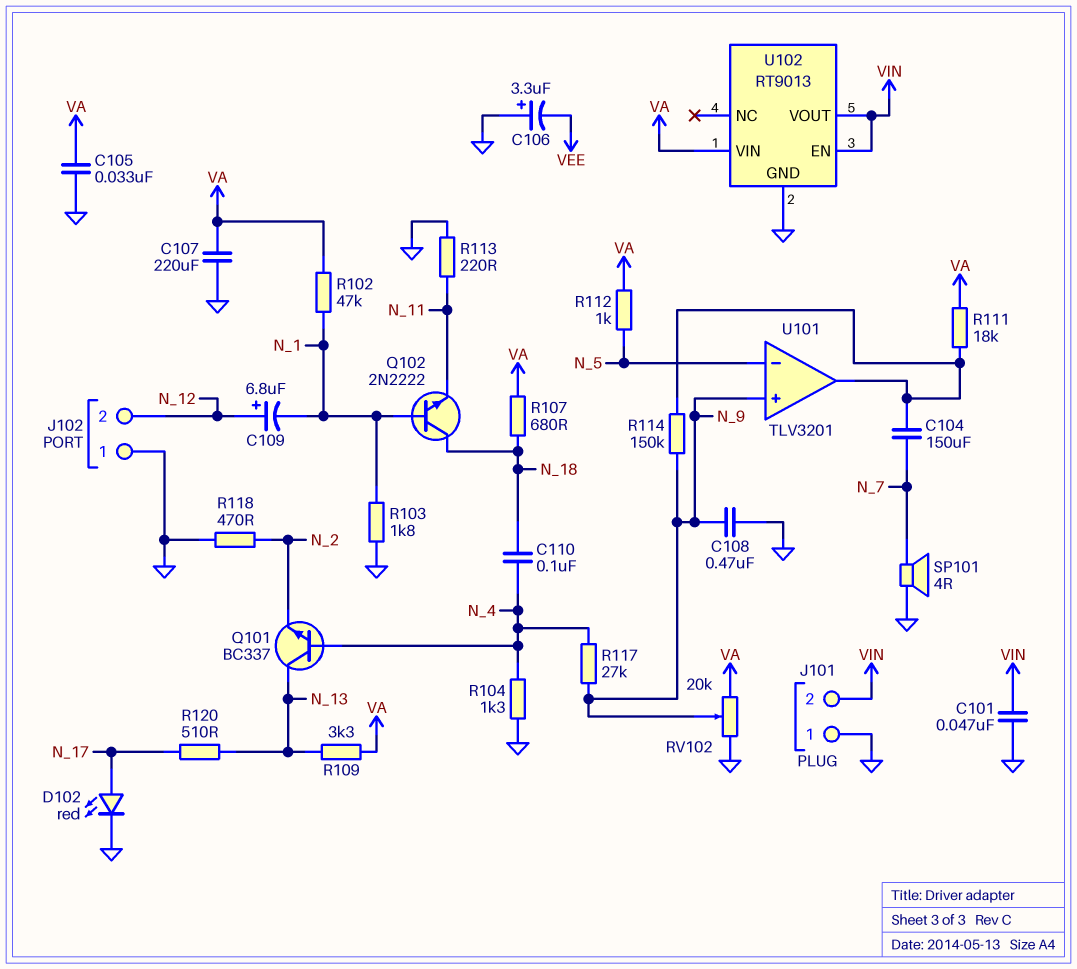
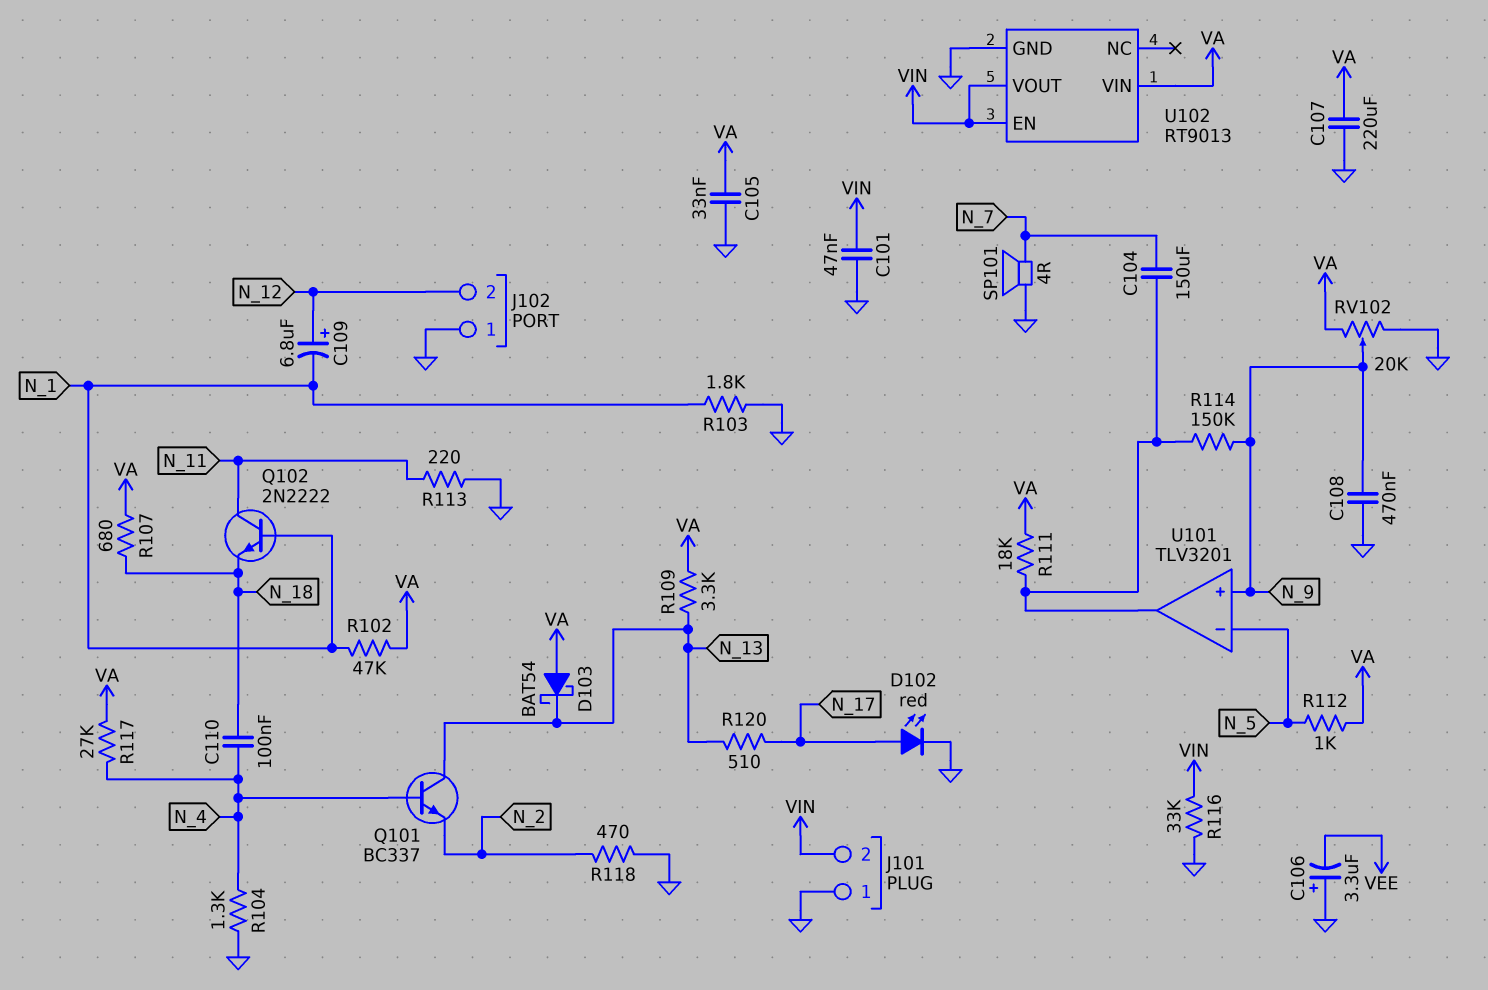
D103: none -> schottky BAT54 (A VA, K N_13)
Q102: NPN 2N2222 (B N_1, C N_18, E N_11) -> NPN 2N2222 (B N_1, C N_11, E N_18)
R116: none -> 33k (GND, VIN)
R117: 27k (N_4, N_9) -> 27k (N_4, VA)

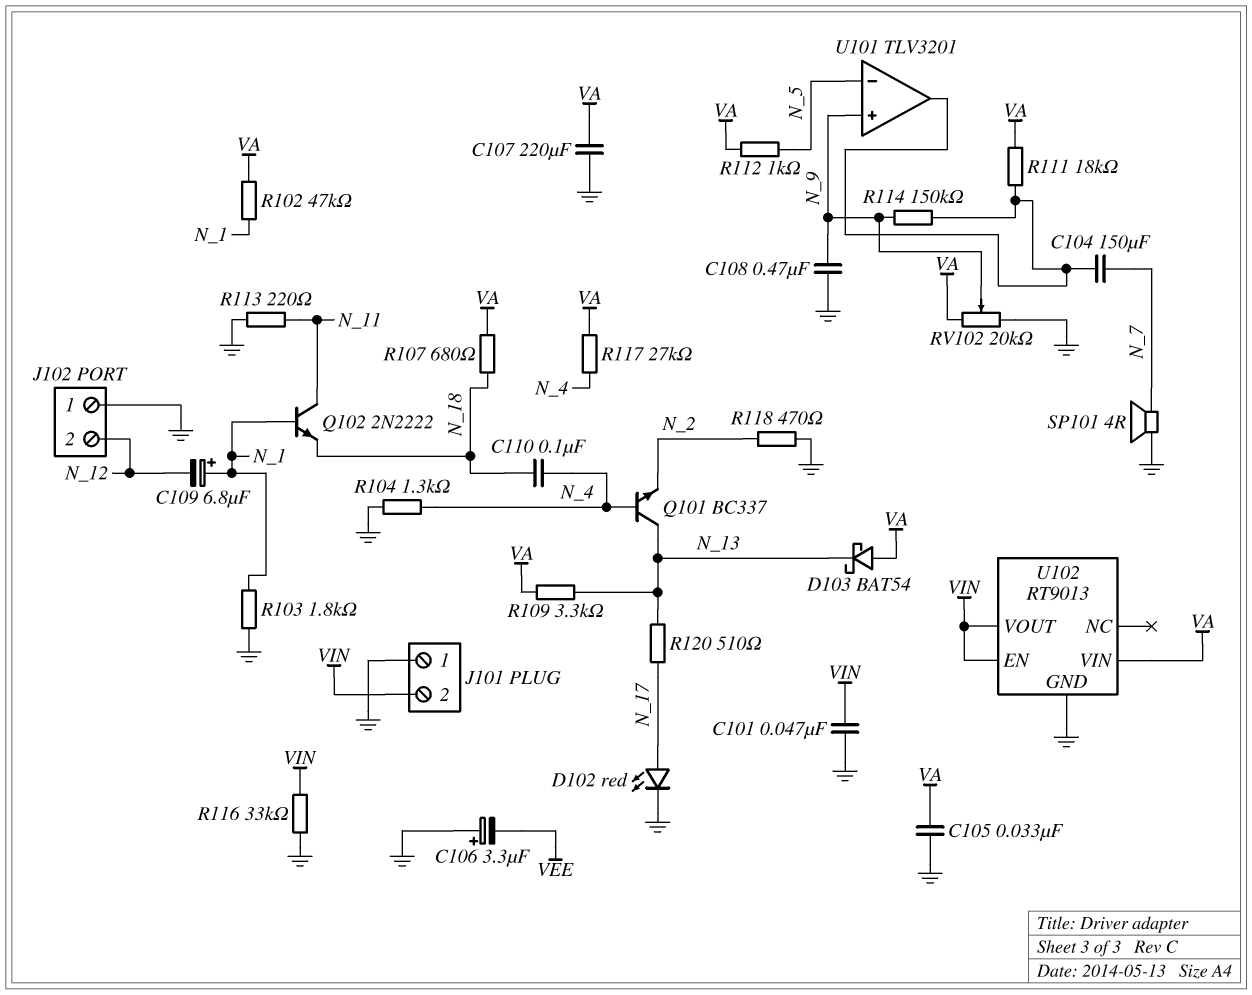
C109: 6.8uF (plus N_12, minus N_1) -> 6.8uF (plus N_1, minus N_12)

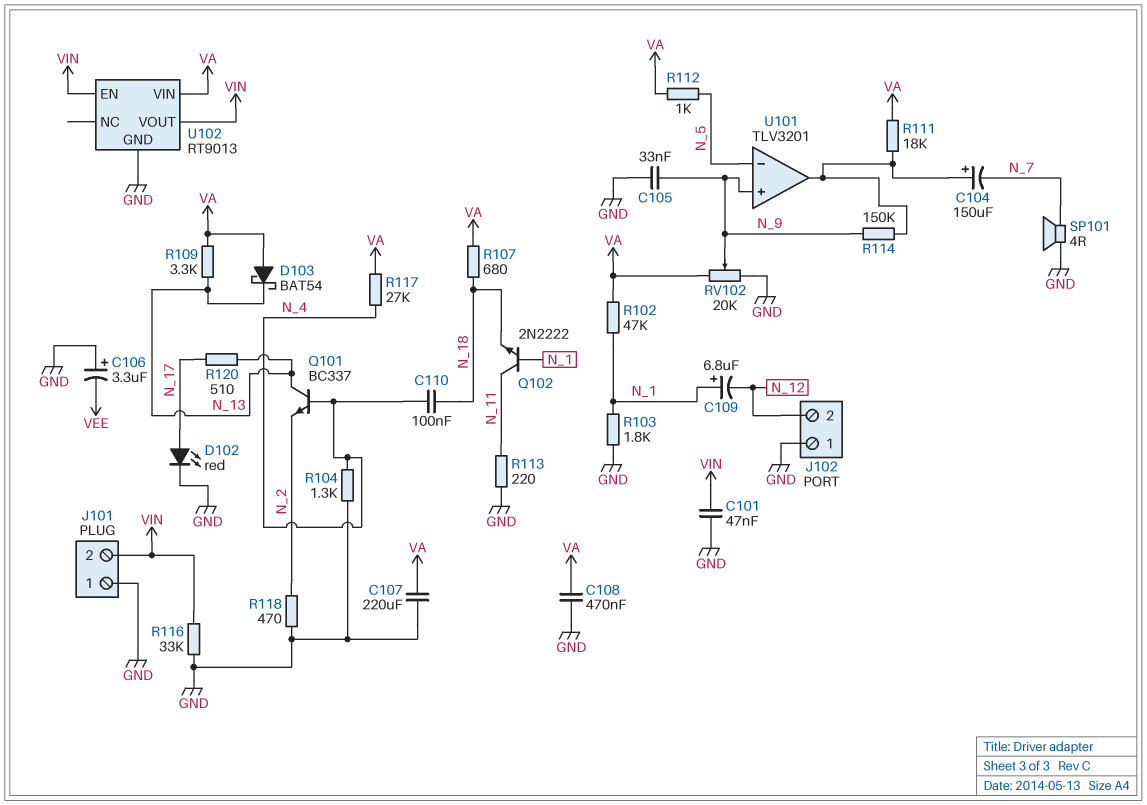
C104: 150uF (N_7, U101/out) -> 150uF (plus U101/out, minus N_7)
C105: 33nF (GND, VA) -> 33nF (GND, N_9)
C108: 470nF (GND, N_9) -> 470nF (GND, VA)

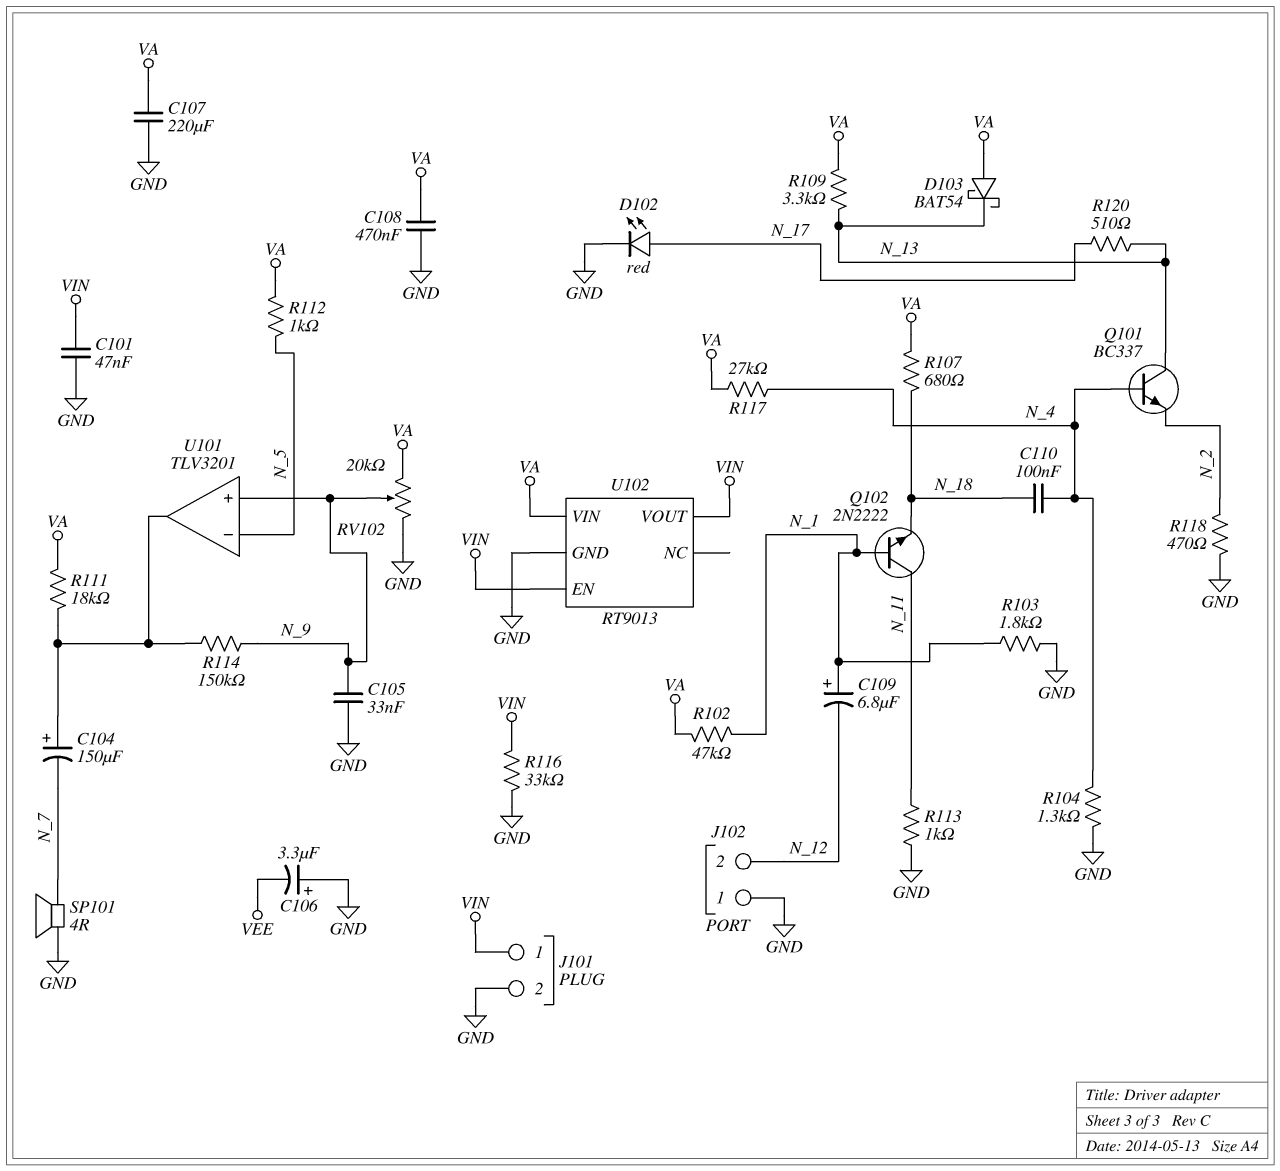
J101 pin 1: GND -> VIN
J101 pin 2: VIN -> GND
R113: 220 (GND, N_11) -> 1k (GND, N_11)

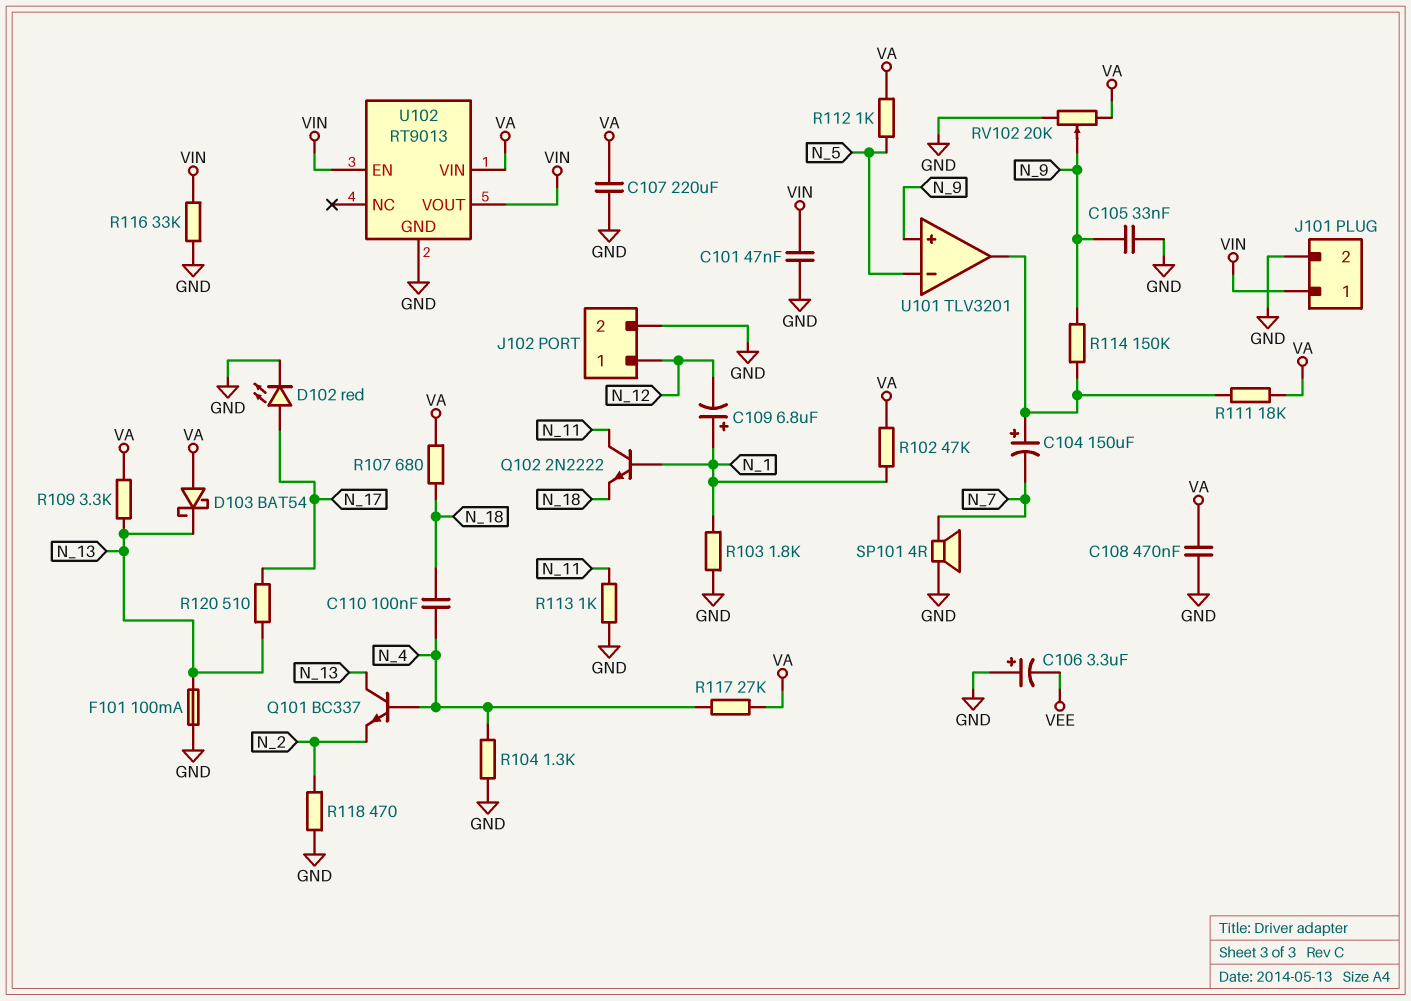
F101: none -> 100mA (GND, N_13)
J102 pin 1: GND -> N_12
J102 pin 2: N_12 -> GND

